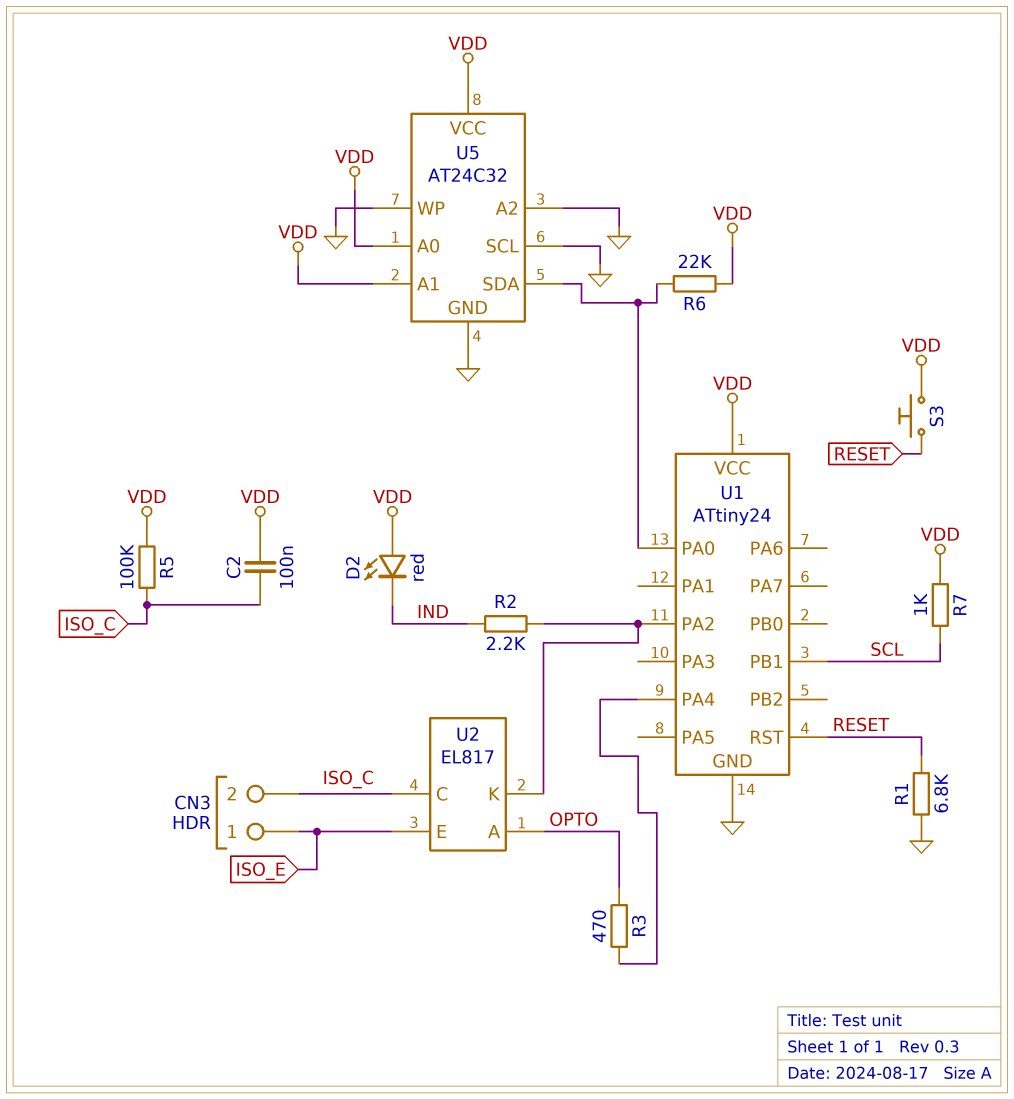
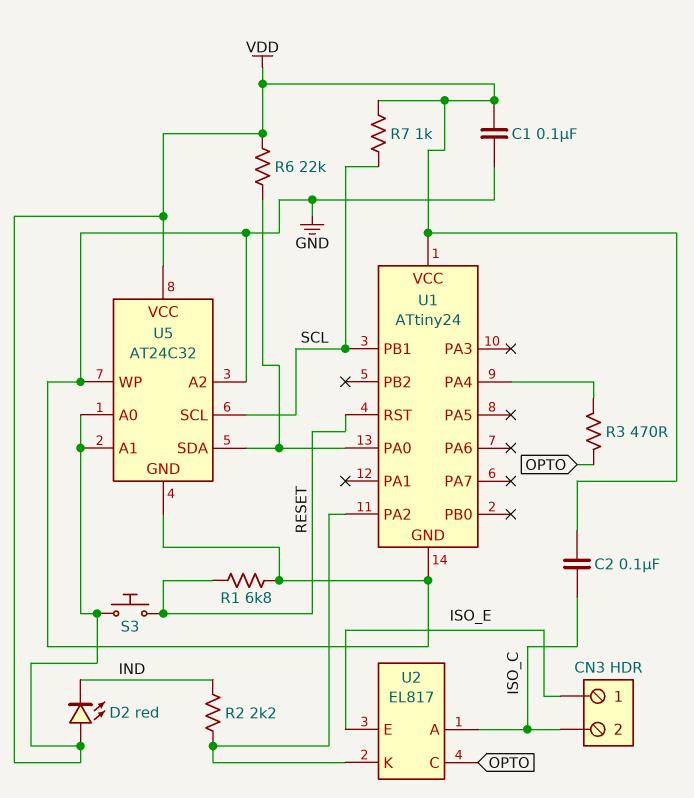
C1: none -> 100nF (GND, VDD)
R5: 100k (ISO_C, VDD) -> none
U2 pin A: OPTO -> ISO_C
U2 pin C: ISO_C -> OPTO
U5 pin SCL: GND -> SCL

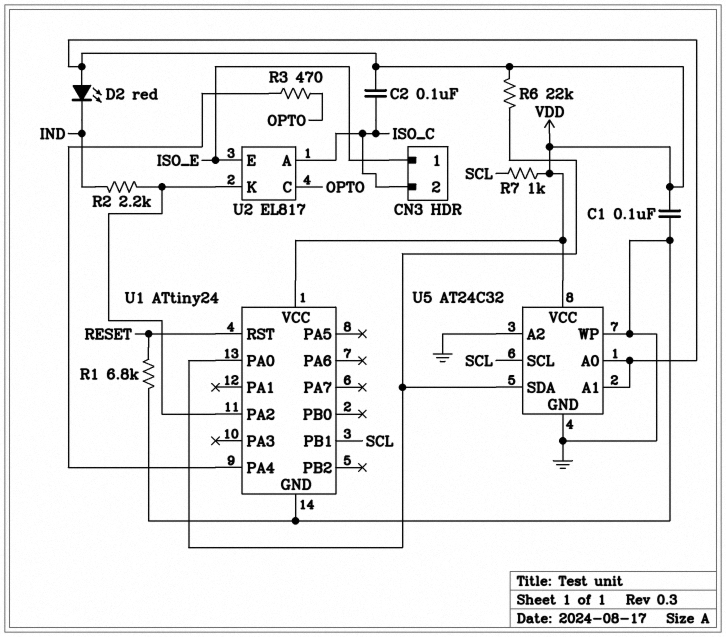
S3: button (RESET, VDD) -> none

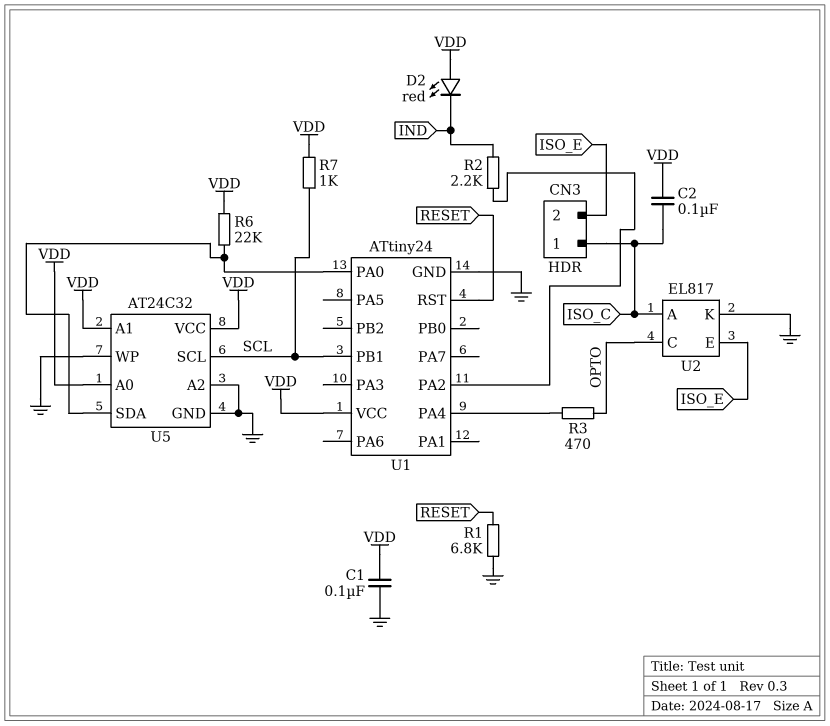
CN3 pin 1: ISO_E -> ISO_C
CN3 pin 2: ISO_C -> ISO_E
U2 pin K: U1/PA2 -> GND

